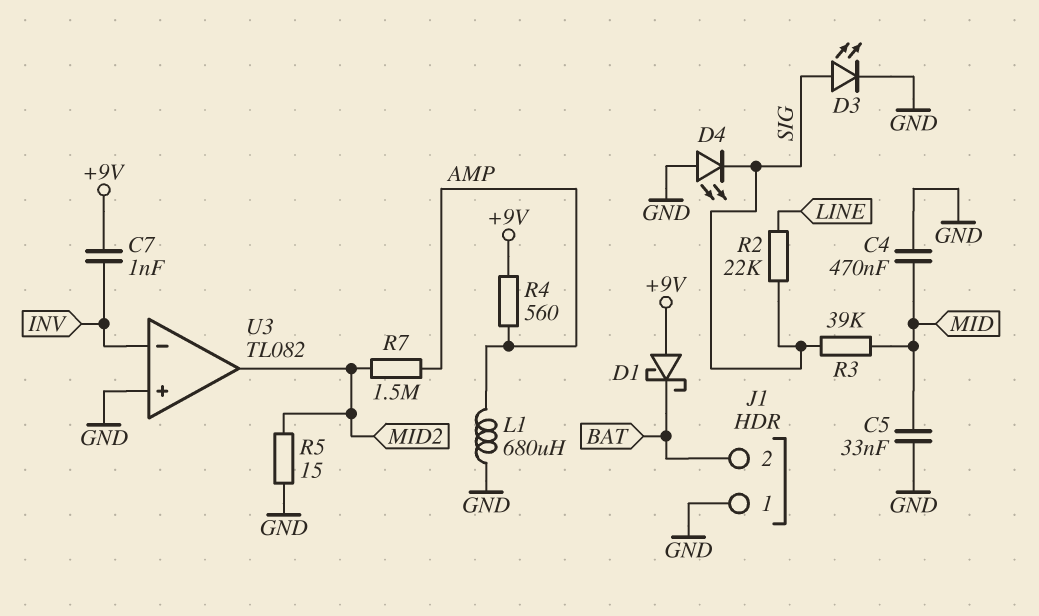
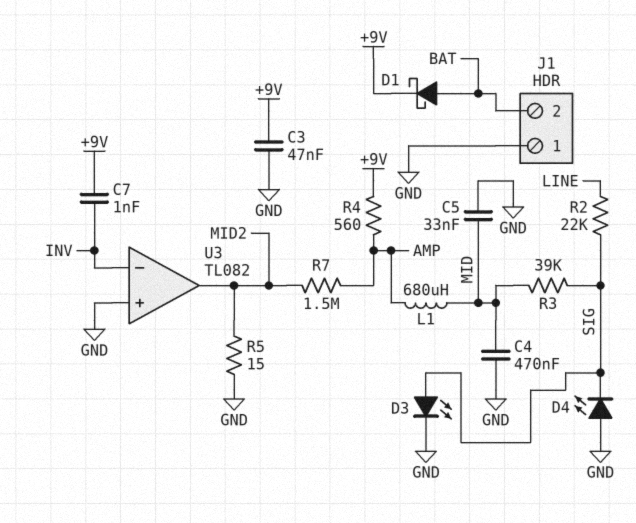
C3: none -> 47nF (+9V, GND)
D1: schottky (A +9V, K BAT) -> schottky (A BAT, K +9V)
L1: 680uH (AMP, GND) -> 680uH (AMP, MID)

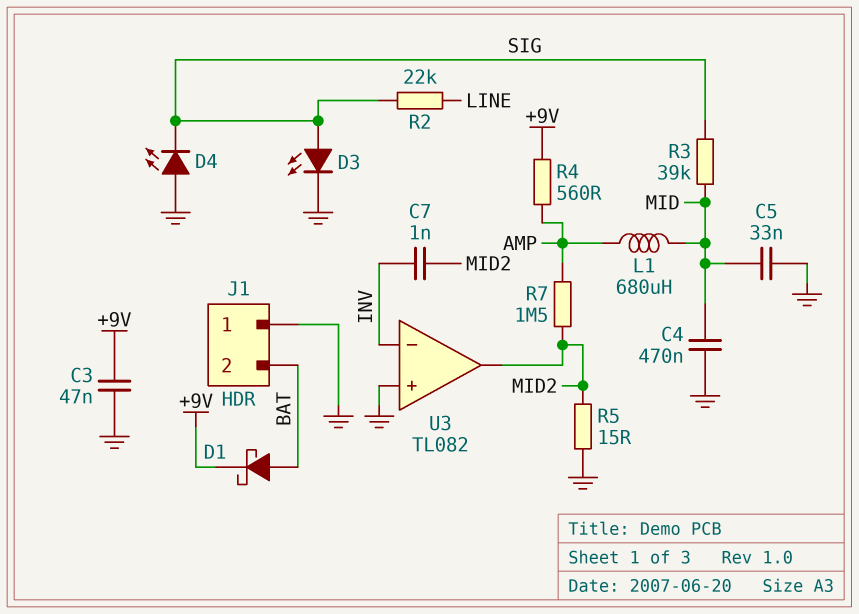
C7: 1nF (+9V, INV) -> 1nF (INV, MID2)

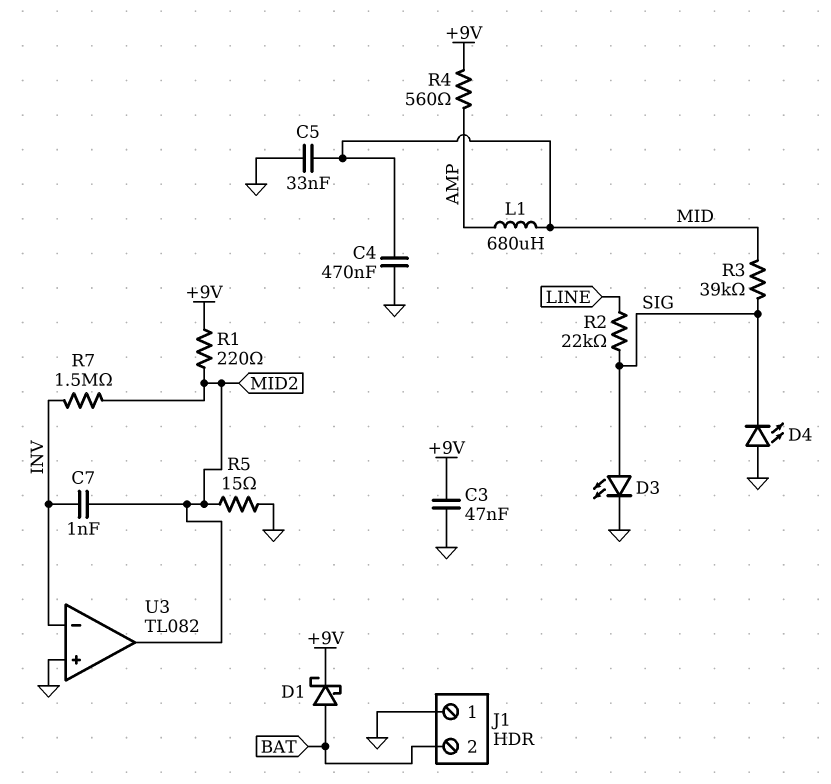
R1: none -> 220 (+9V, MID2)
R7: 1.5M (AMP, MID2) -> 1.5M (INV, MID2)

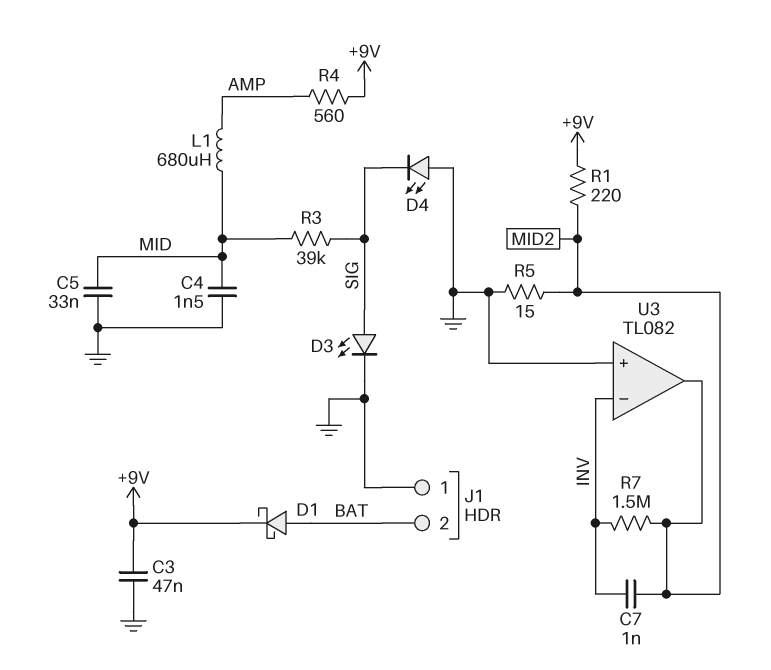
C4: 470nF (GND, MID) -> 1.5nF (GND, MID)
R2: 22k (LINE, SIG) -> none

